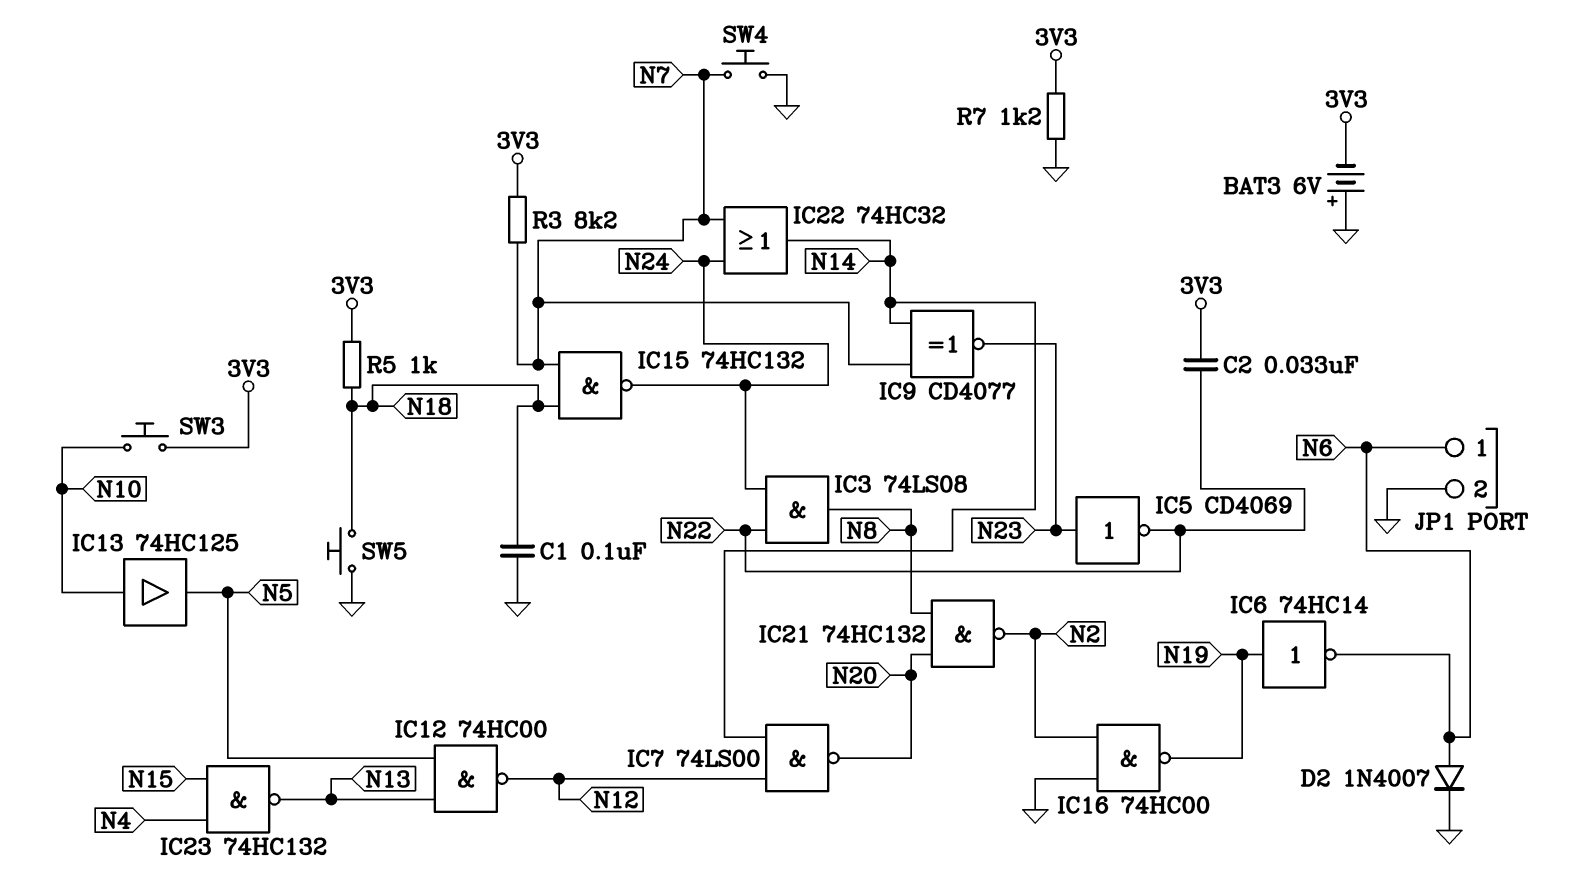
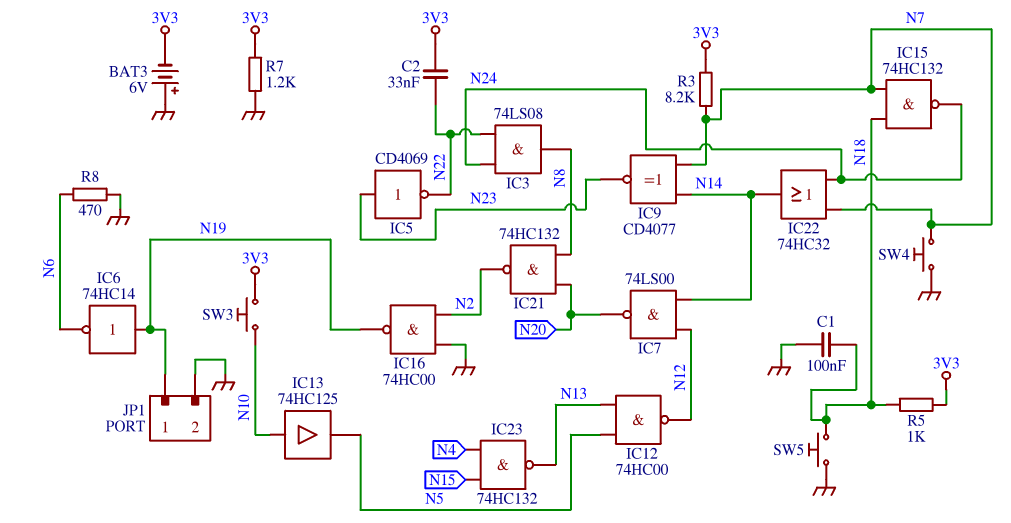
D2: diode 1N4007 (A N6, K GND) -> none
JP1 pin 1: N6 -> N19
R8: none -> 470 (GND, N6)

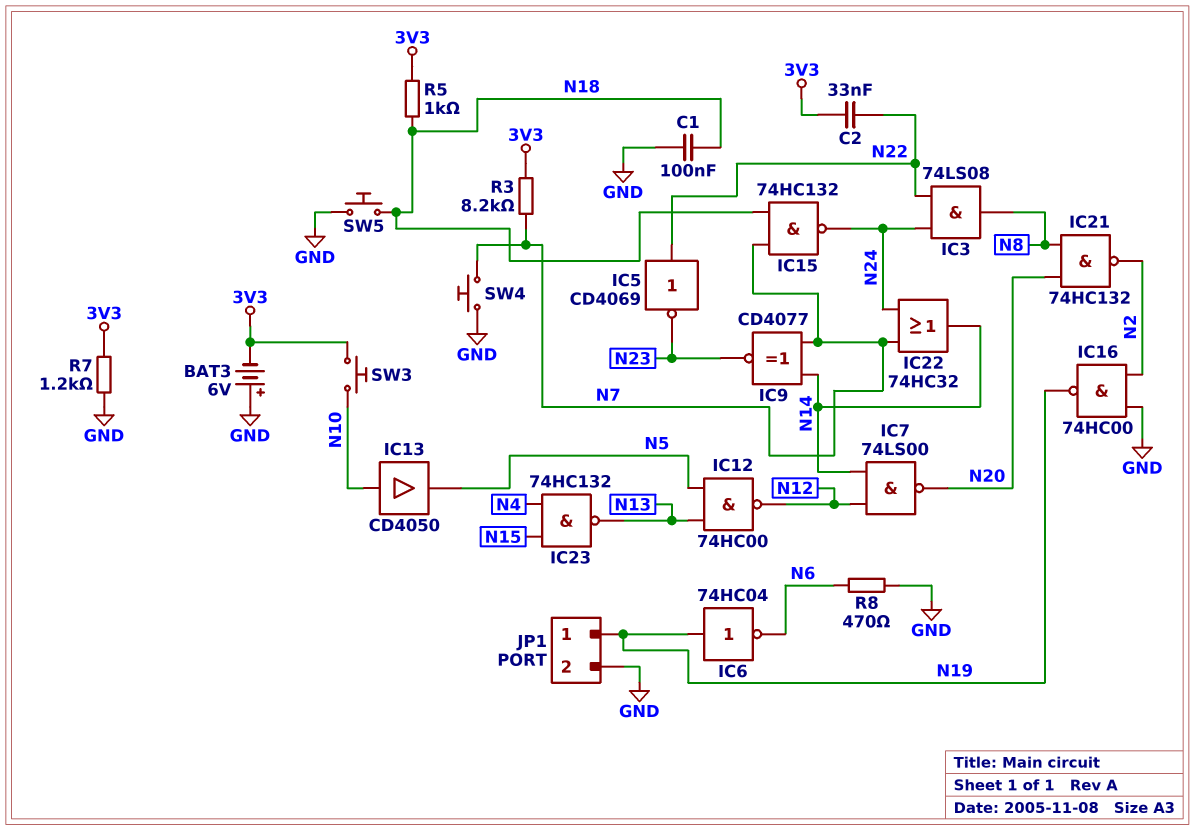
IC5: NOT CD4069 (in N23, out N22) -> NOT CD4069 (in N22, out N23)
IC6: NOT 74HC14 (in N19, out N6) -> NOT 74HC04 (in N19, out N6)
IC13: buffer 74HC125 (in N10, out N5) -> buffer CD4050 (in N10, out N5)

